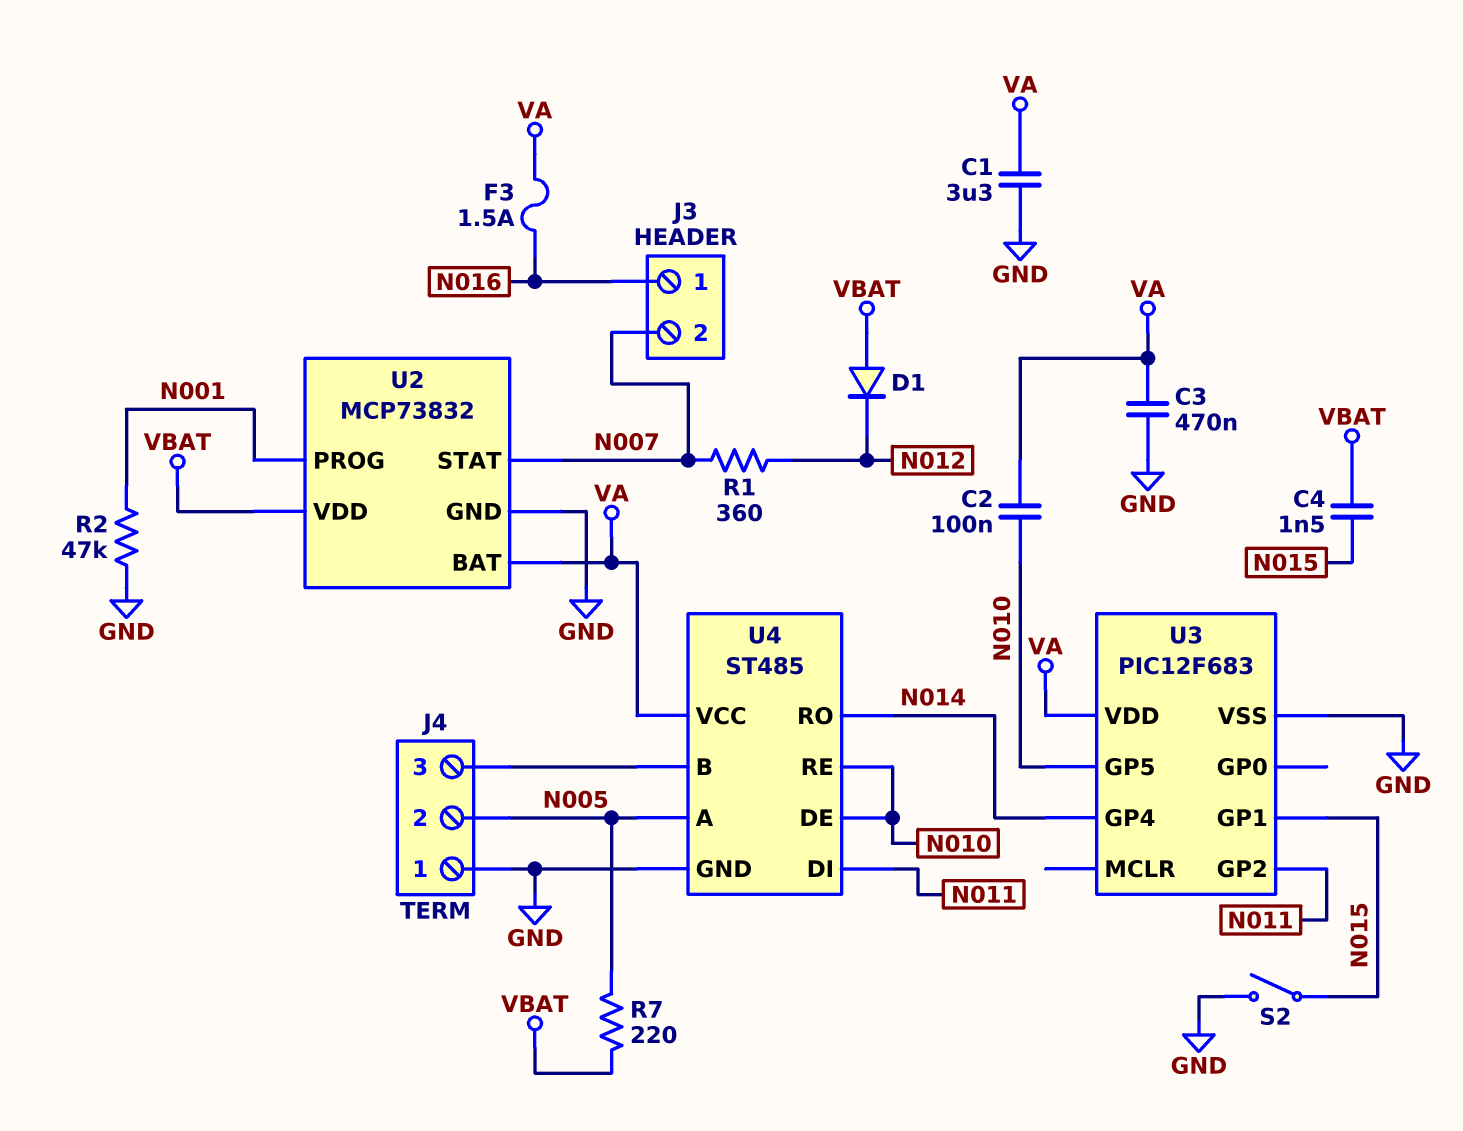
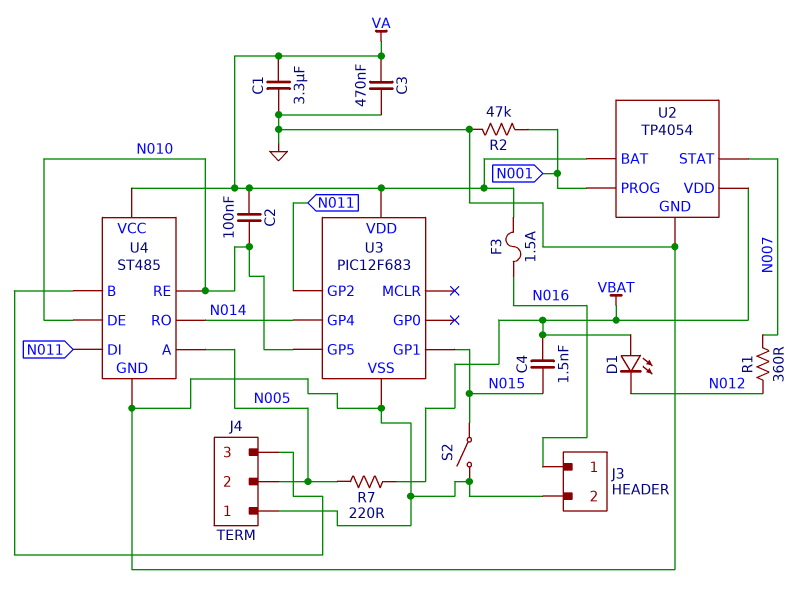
D1: diode (A VBAT, K N012) -> LED (A VBAT, K N012)
J3 pin 2: N007 -> GND
U2: MCP73832 -> TP4054

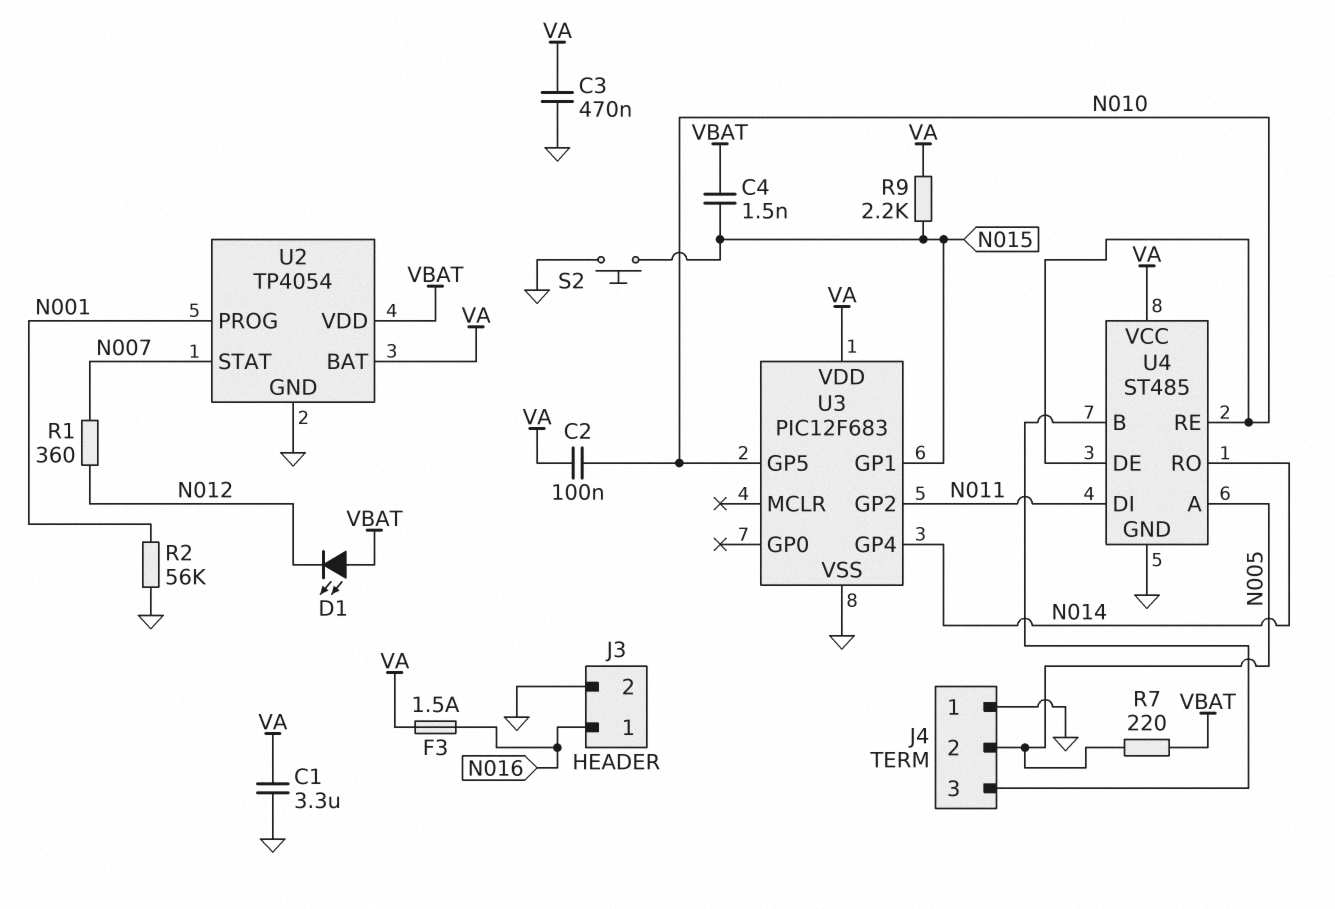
R2: 47k (GND, N001) -> 56k (GND, N001)
R9: none -> 2.2k (N015, VA)
S2: switch (GND, N015) -> button (GND, N015)

